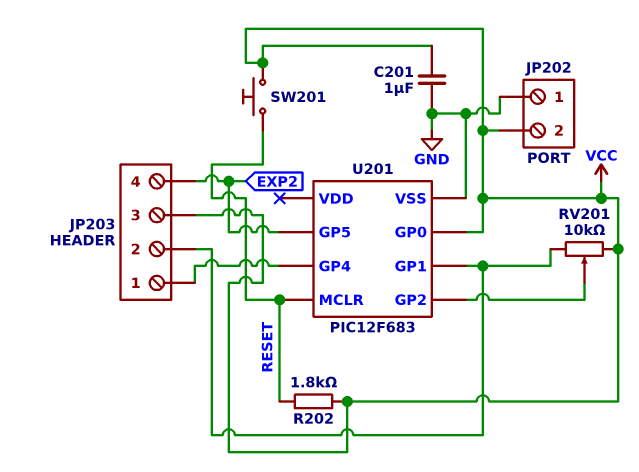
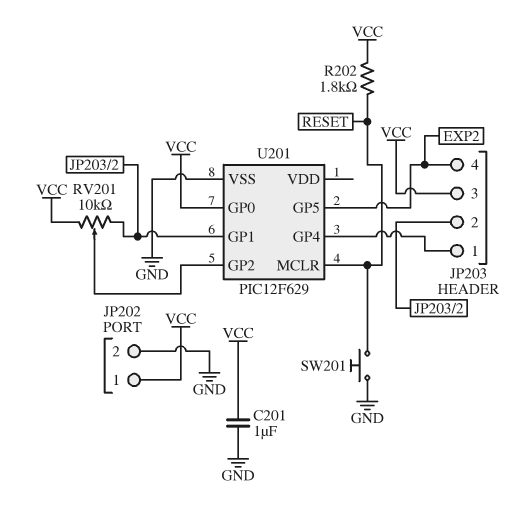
JP202 pin 1: GND -> VCC
JP202 pin 2: VCC -> GND
SW201: button (RESET, VCC) -> button (GND, RESET)
U201: PIC12F683 -> PIC12F629

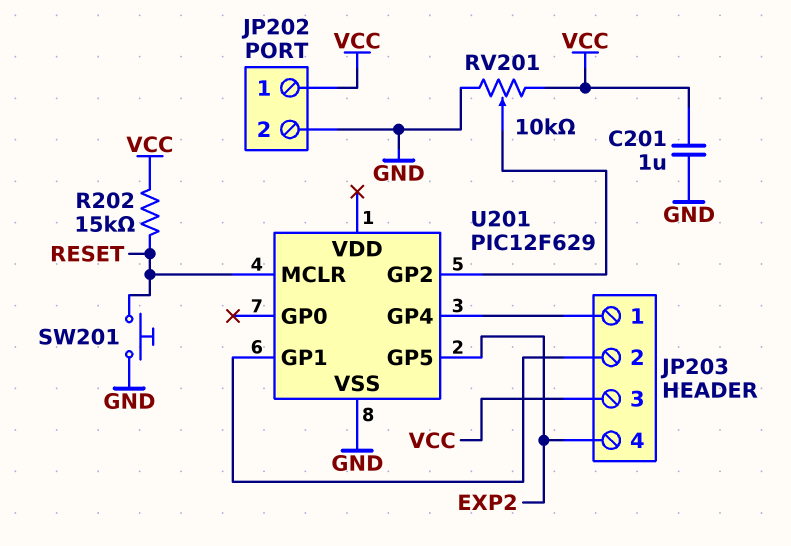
R202: 1.8k (RESET, VCC) -> 15k (RESET, VCC)
RV201: 10k (JP203/2, VCC, wiper U201/GP2) -> 10k (GND, VCC, wiper U201/GP2)
U201 pin GP0: VCC -> none

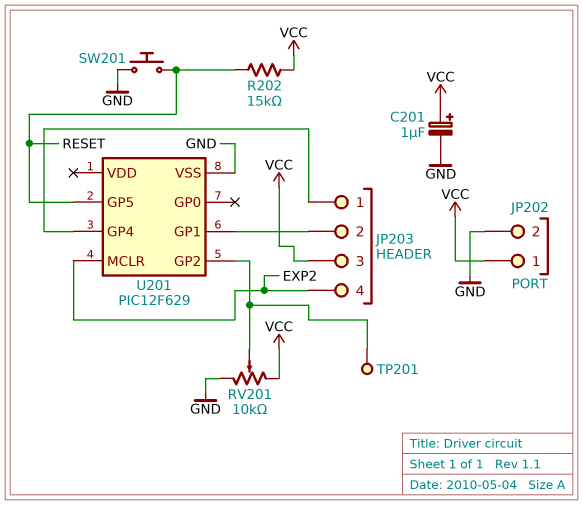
C201: 1uF (GND, VCC) -> 1uF (plus VCC, minus GND)
TP201: none -> test point (U201/GP2)
U201 pin GP5: EXP2 -> RESET
U201 pin MCLR: RESET -> EXP2

